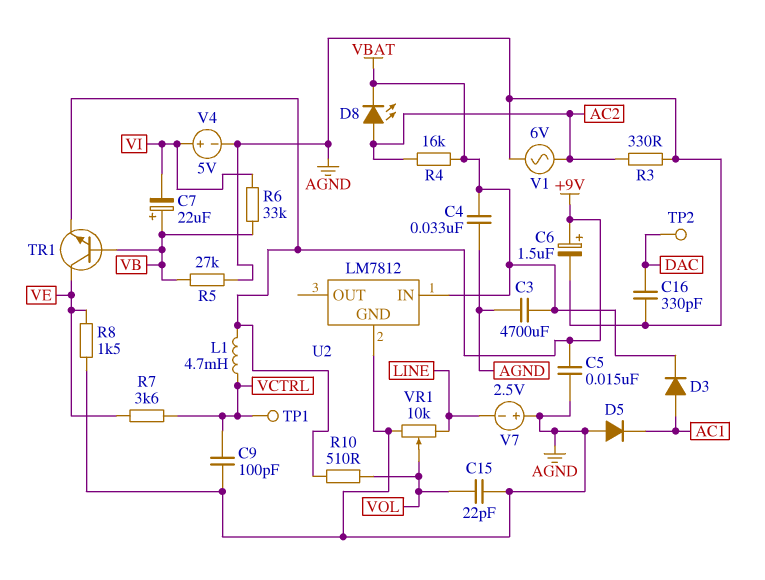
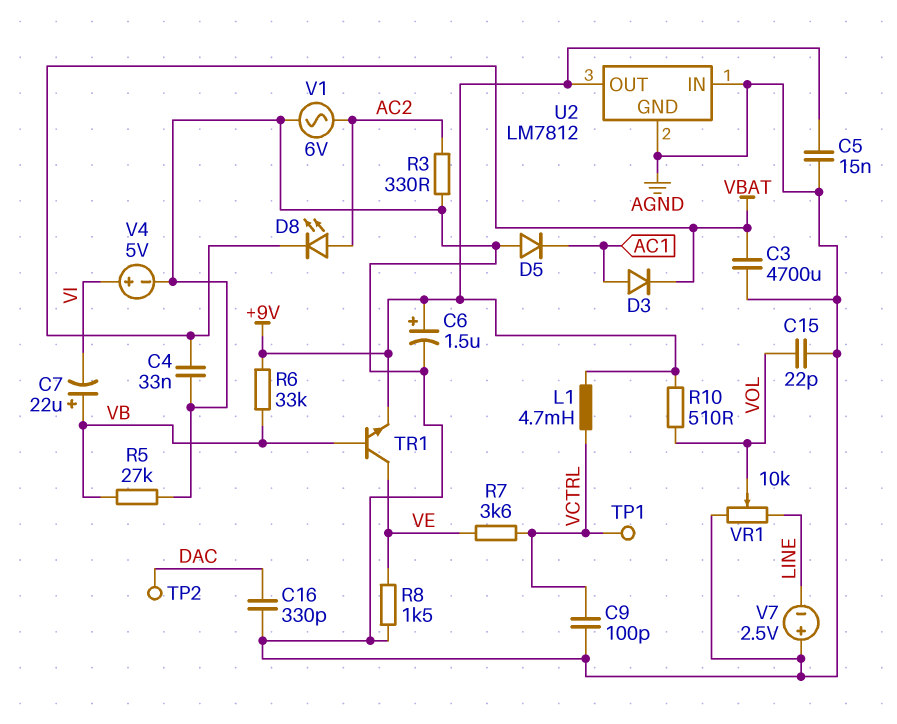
R4: 16k (AC2, VBAT) -> none
R6: 33k (VB, VI) -> 33k (+9V, VB)
U2 pin IN: VBAT -> AGND
U2 pin OUT: none -> +9V

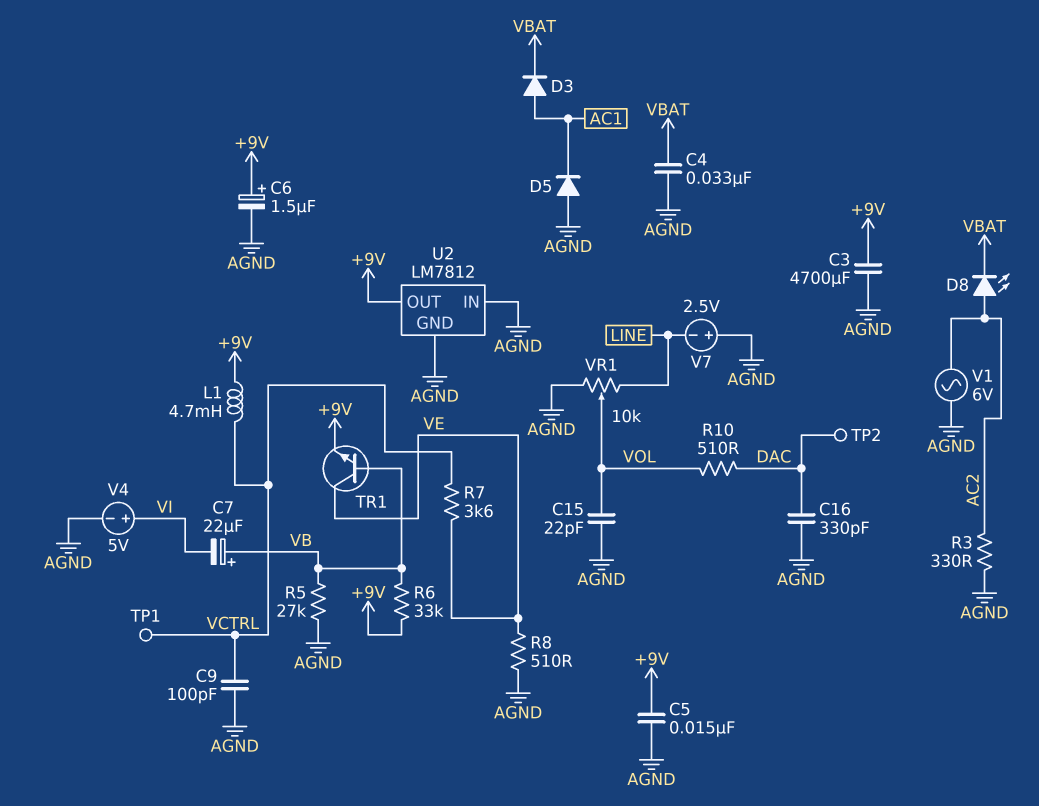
C3: 4700uF (AGND, VBAT) -> 4700uF (+9V, AGND)
R8: 1.5k (AGND, VE) -> 510 (AGND, VE)
R10: 510 (+9V, VOL) -> 510 (DAC, VOL)

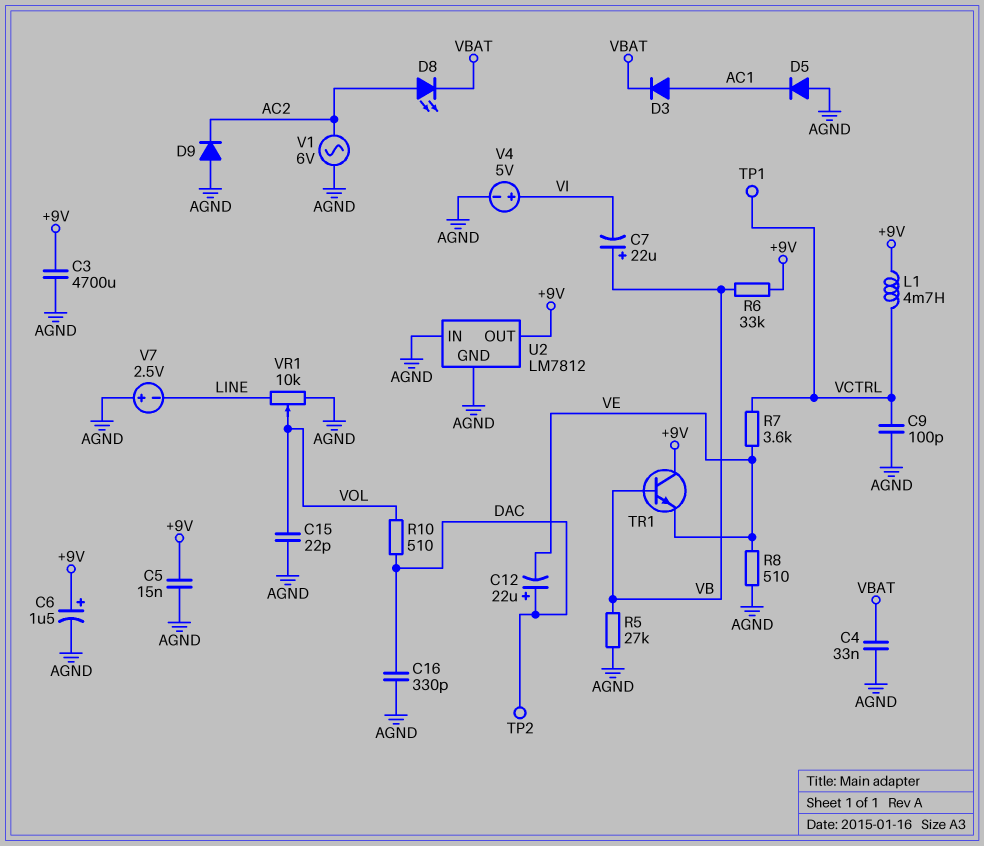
C12: none -> 22uF (plus DAC, minus VE)
D9: none -> diode (A AGND, K AC2)
R3: 330 (AC2, AGND) -> none
TR1: NPN (B VB, C VE, E +9V) -> NPN (B VB, C +9V, E VE)

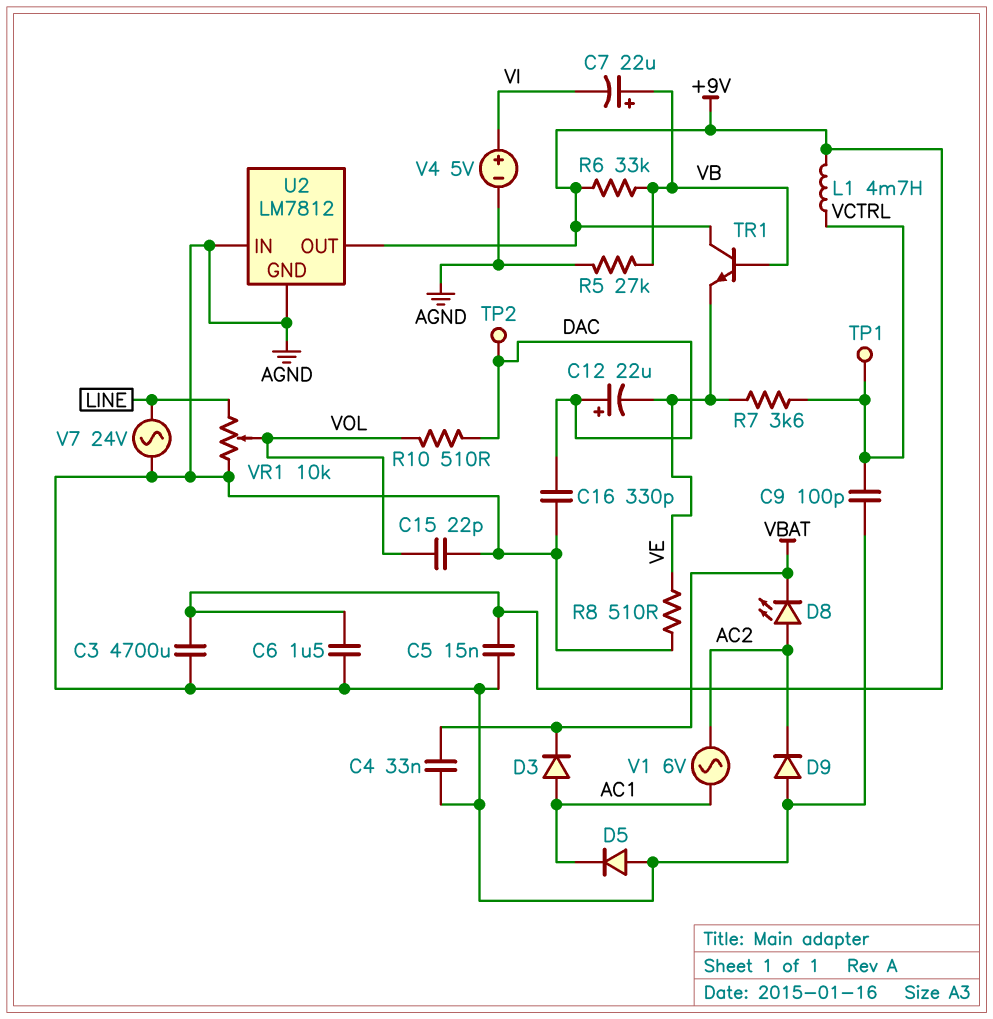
C6: 1.5uF (plus +9V, minus AGND) -> 1.5uF (+9V, AGND)
V1: AC 6V (AC2, AGND) -> AC 6V (AC1, AC2)
V7: 2.5V (plus AGND, minus LINE) -> AC 24V (AGND, LINE)

